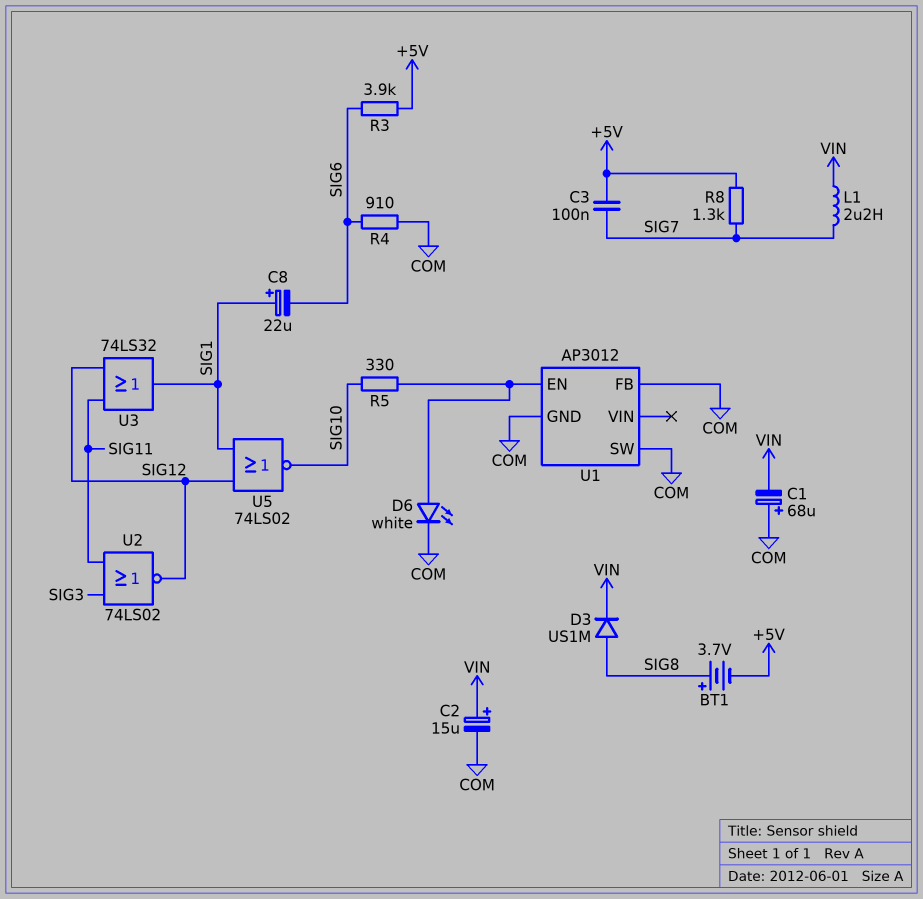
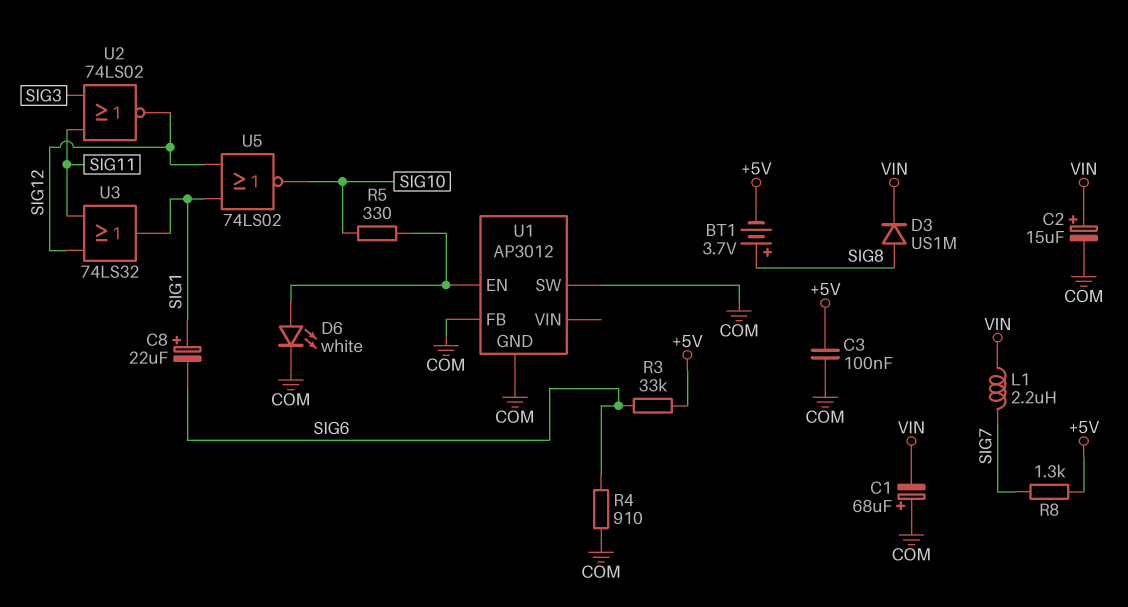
C3: 100nF (+5V, SIG7) -> 100nF (+5V, COM)
R3: 3.9k (+5V, SIG6) -> 33k (+5V, SIG6)

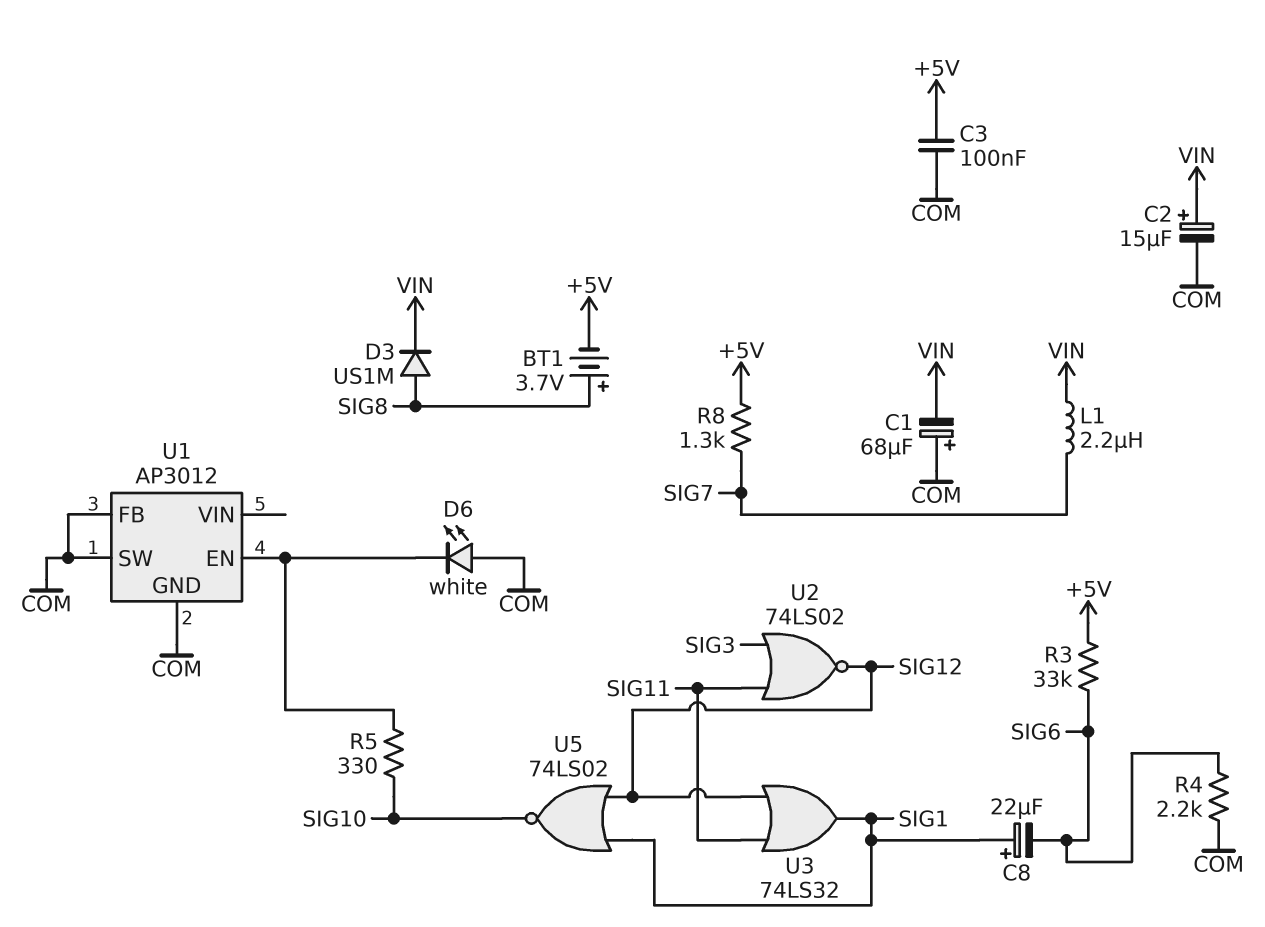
D6: LED white (A U1/EN, K COM) -> LED white (A COM, K U1/EN)
R4: 910 (COM, SIG6) -> 2.2k (COM, SIG6)

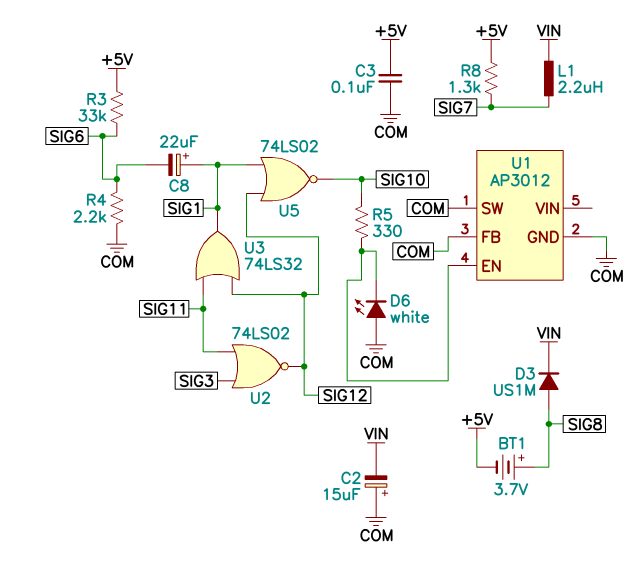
C1: 68uF (plus COM, minus VIN) -> none
C2: 15uF (plus VIN, minus COM) -> 15uF (plus COM, minus VIN)

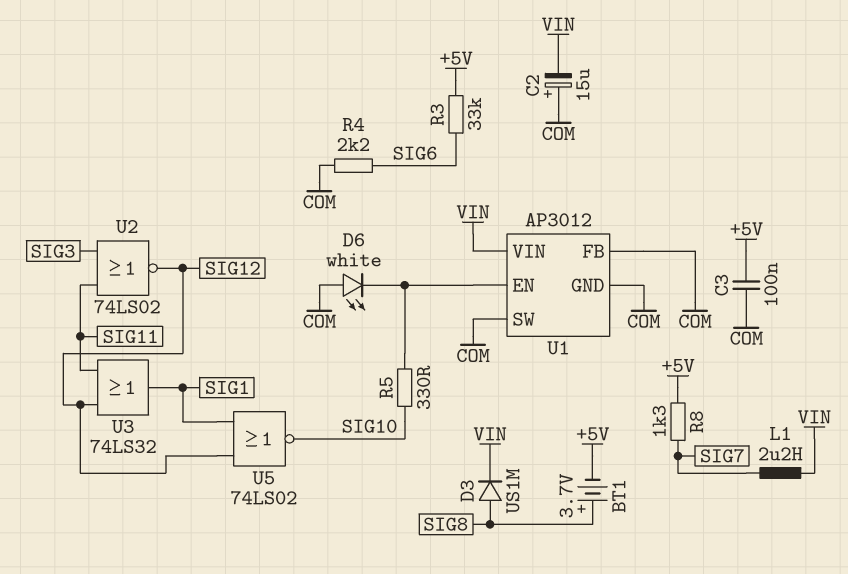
C8: 22uF (plus SIG1, minus SIG6) -> none
U1 pin VIN: none -> VIN

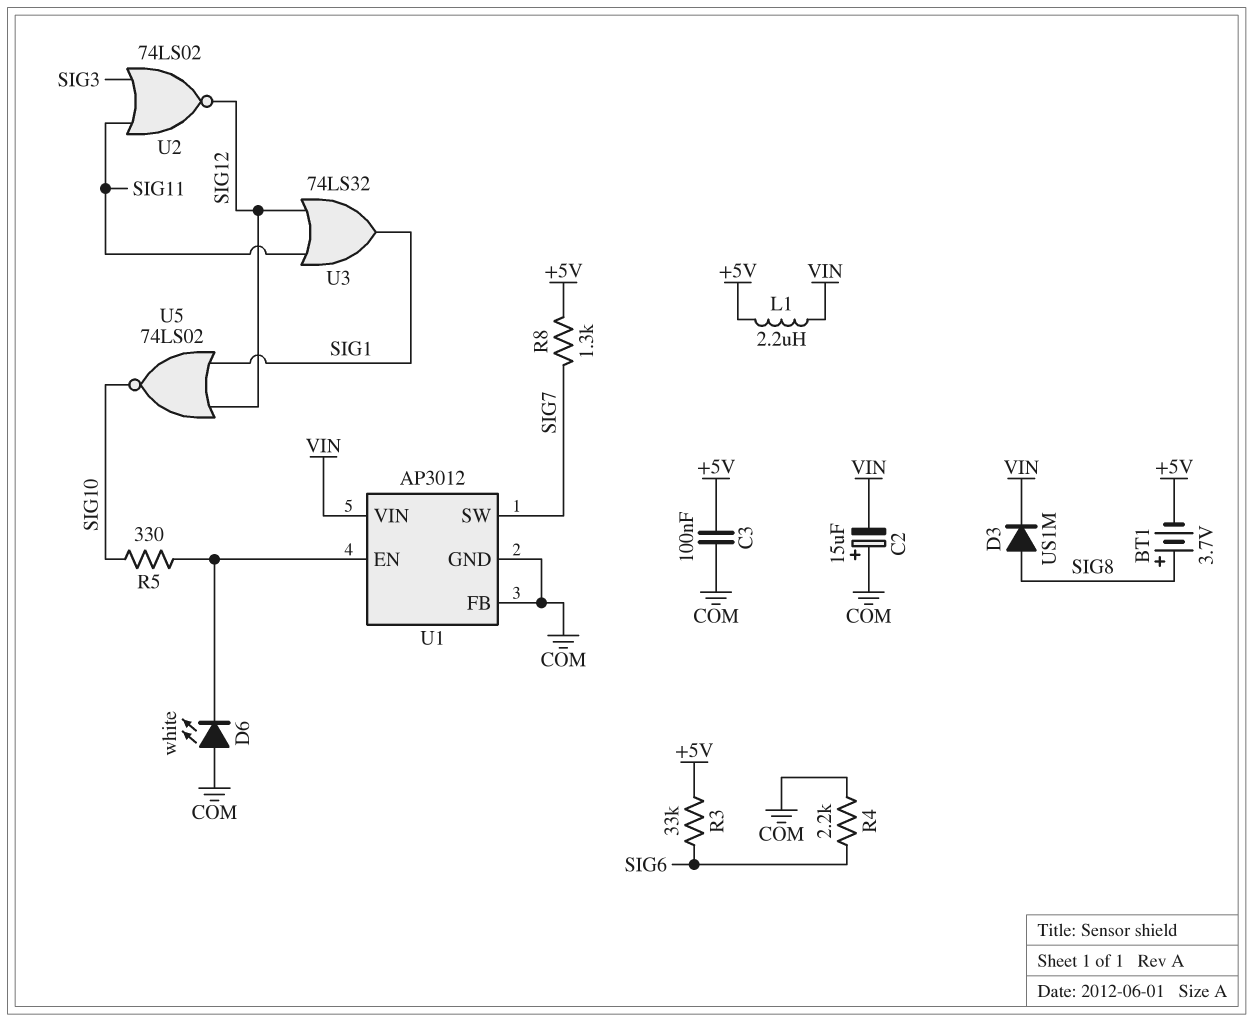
L1: 2.2uH (SIG7, VIN) -> 2.2uH (+5V, VIN)
U1 pin SW: COM -> SIG7

